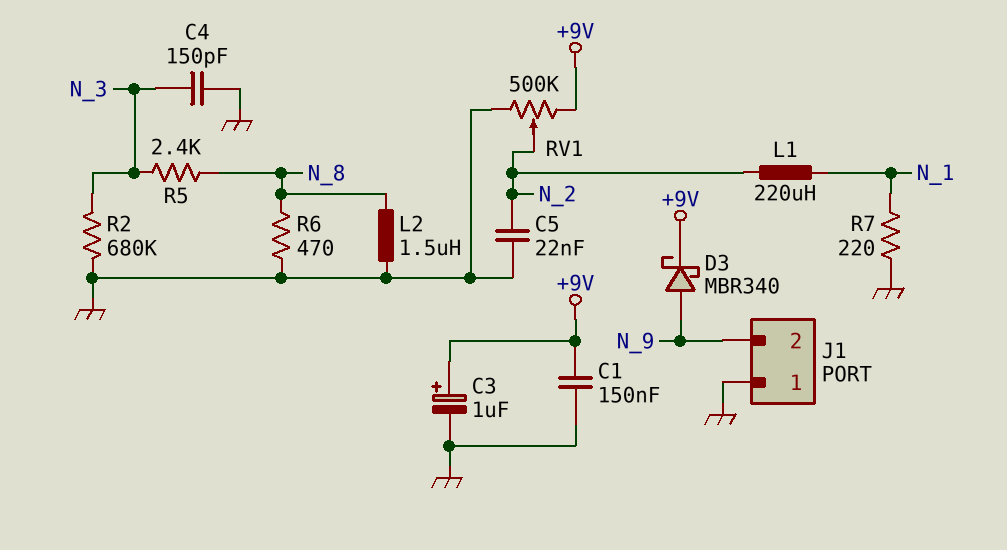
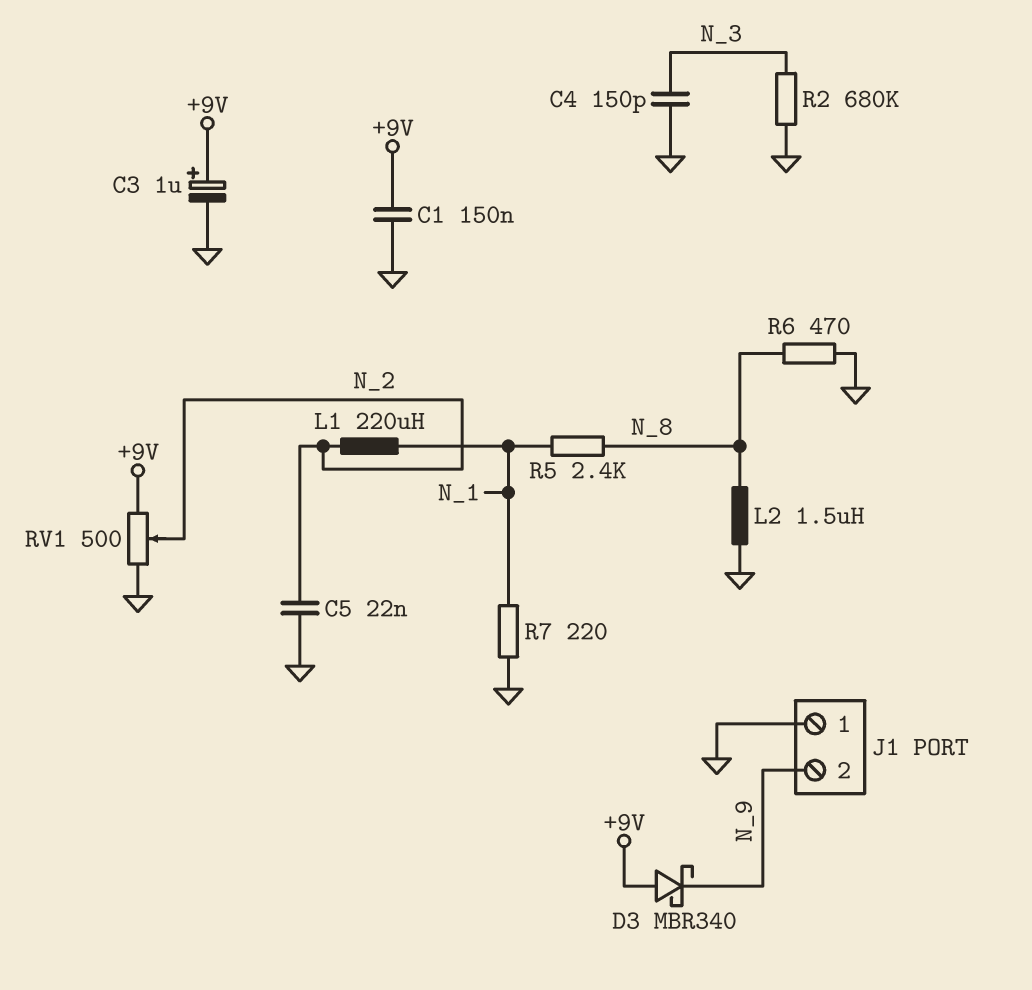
D3: schottky MBR340 (A N_9, K +9V) -> schottky MBR340 (A +9V, K N_9)
R5: 2.4k (N_3, N_8) -> 2.4k (N_1, N_8)
RV1: 500k (+9V, GND, wiper N_2) -> 500 (+9V, GND, wiper N_2)

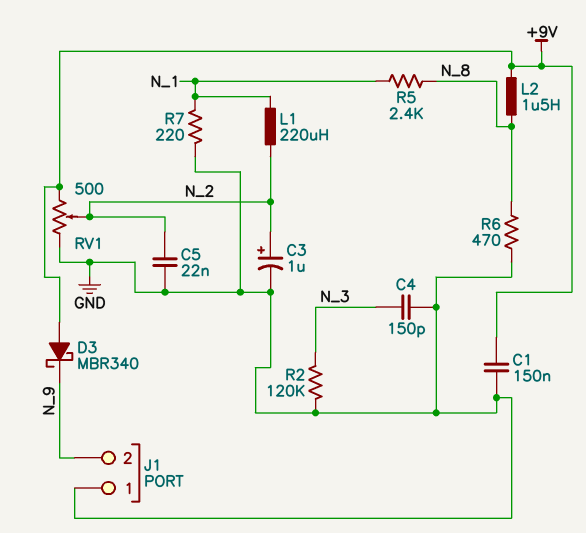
C3: 1uF (plus +9V, minus GND) -> 1uF (plus N_2, minus GND)
L2: 1.5uH (GND, N_8) -> 1.5uH (+9V, N_8)
R2: 680k (GND, N_3) -> 120k (GND, N_3)

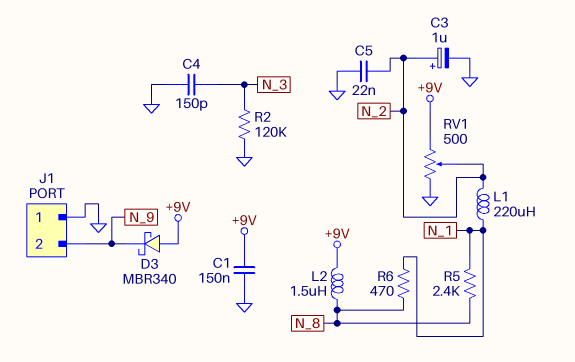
R6: 470 (GND, N_8) -> 470 (N_1, N_8)
R7: 220 (GND, N_1) -> none

